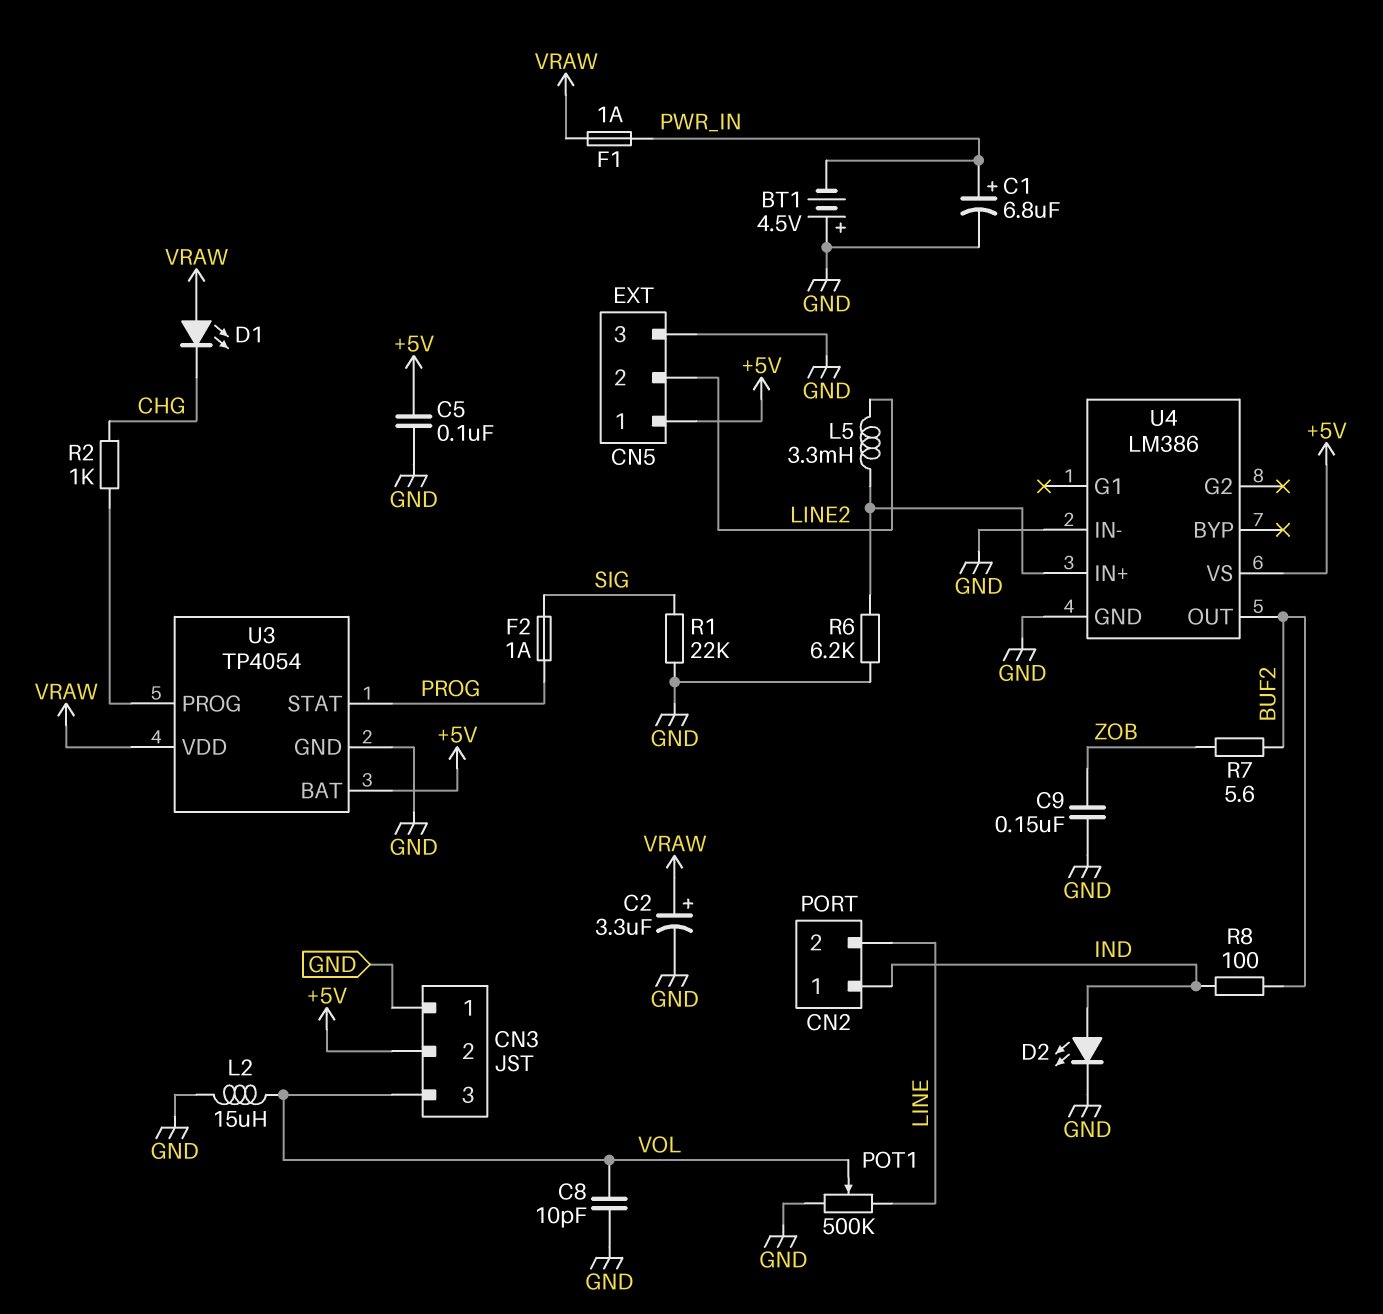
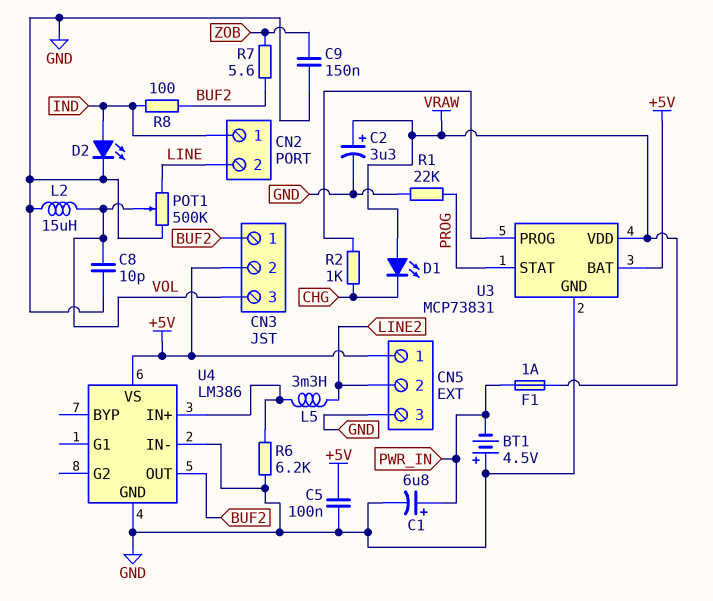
CN3 pin 1: GND -> BUF2
F2: 1A (PROG, SIG) -> none
R1: 22k (GND, SIG) -> 22k (GND, PROG)
U3: TP4054 -> MCP73831

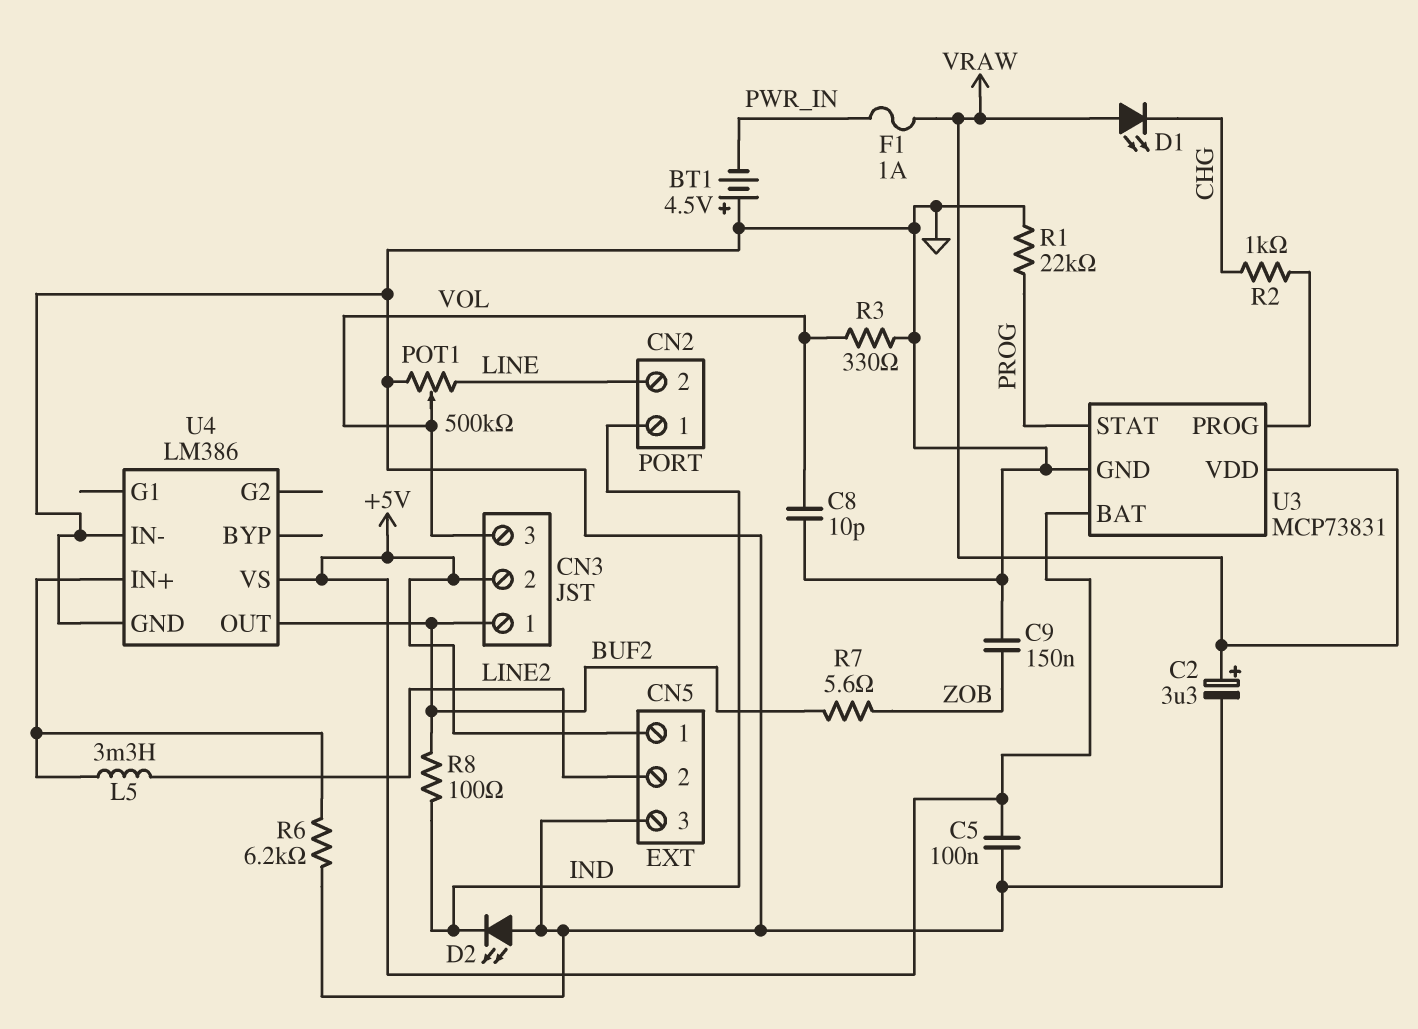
C1: 6.8uF (plus PWR_IN, minus GND) -> none
D2: LED (A IND, K GND) -> LED (A GND, K IND)
L2: 15uH (GND, VOL) -> none
R3: none -> 330 (GND, VOL)

